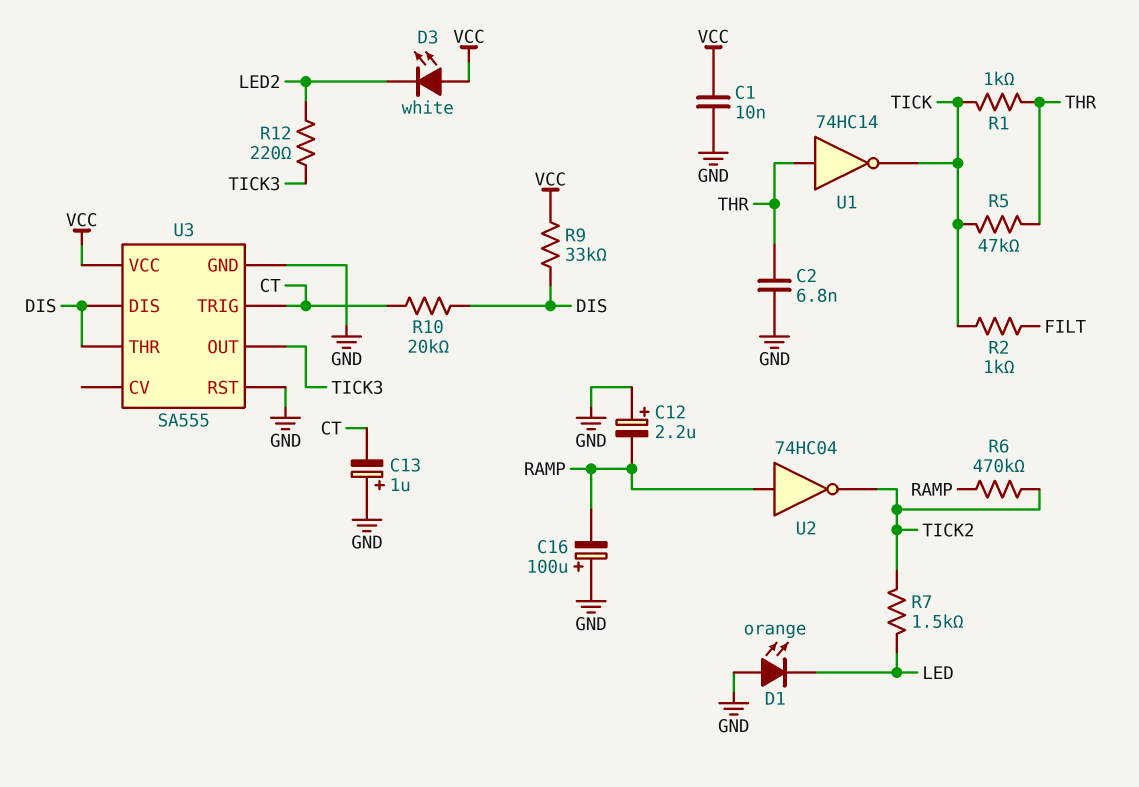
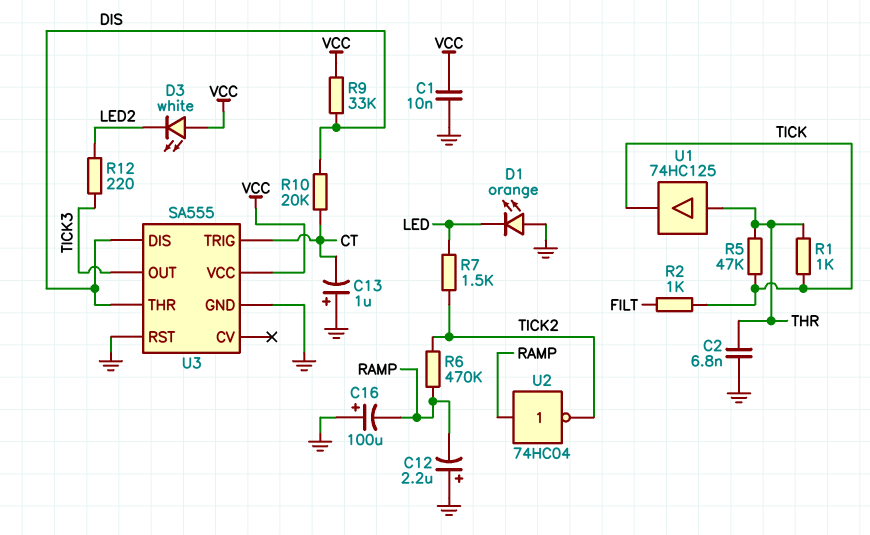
U1: NOT 74HC14 (in THR, out TICK) -> buffer 74HC125 (in THR, out TICK)

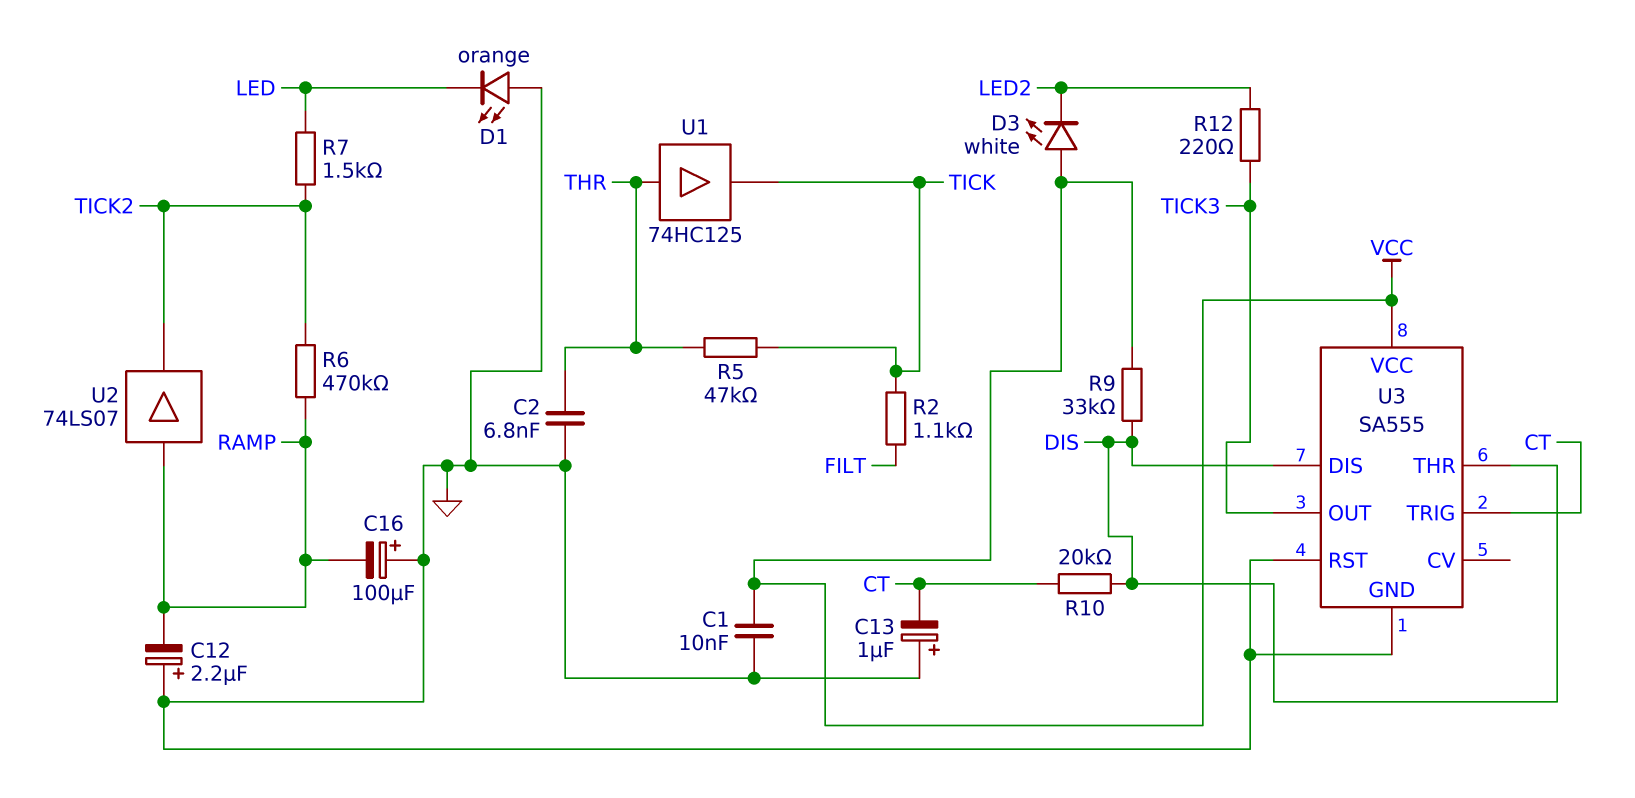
R1: 1k (THR, TICK) -> none
R2: 1k (FILT, TICK) -> 1.1k (FILT, TICK)
U2: NOT 74HC04 (in RAMP, out TICK2) -> buffer 74LS07 (in RAMP, out TICK2)

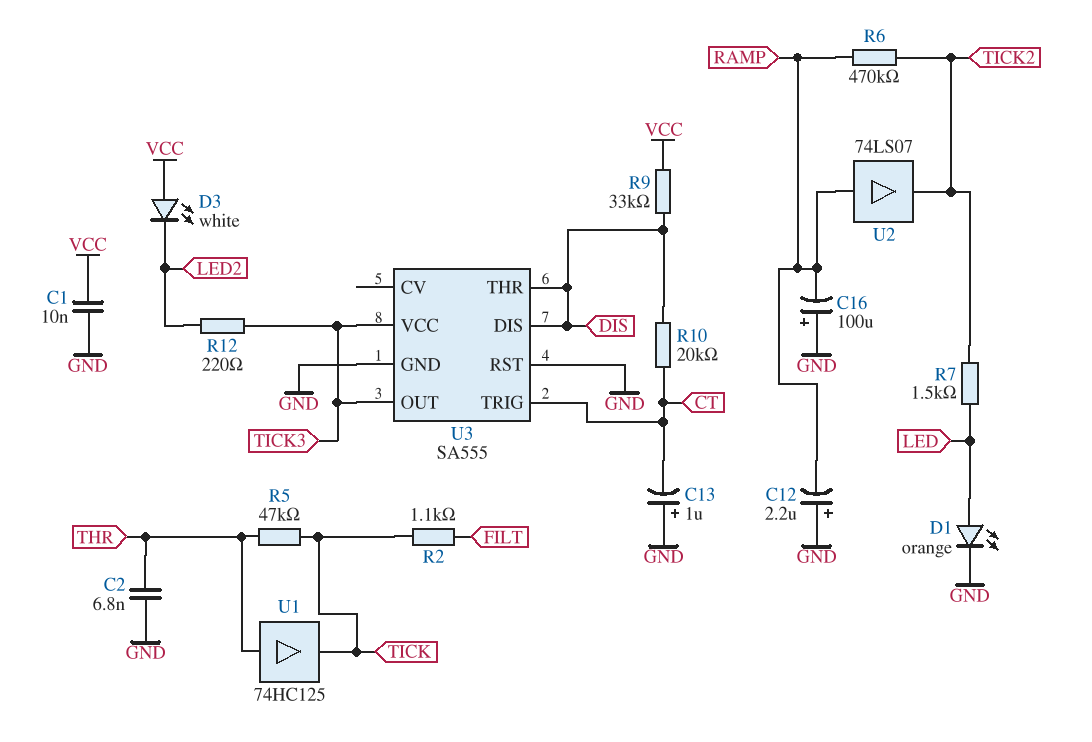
D1: LED orange (A GND, K LED) -> LED orange (A LED, K GND)
U3 pin VCC: VCC -> TICK3

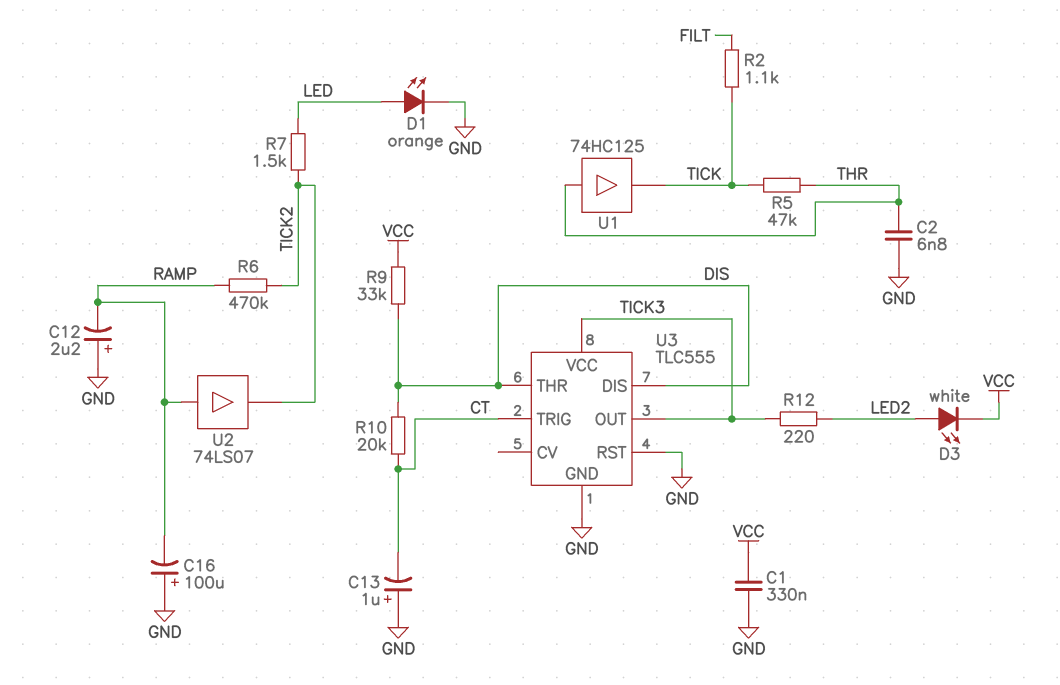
C1: 10nF (GND, VCC) -> 330nF (GND, VCC)
D3: LED white (A VCC, K LED2) -> LED white (A LED2, K VCC)
U3: SA555 -> TLC555

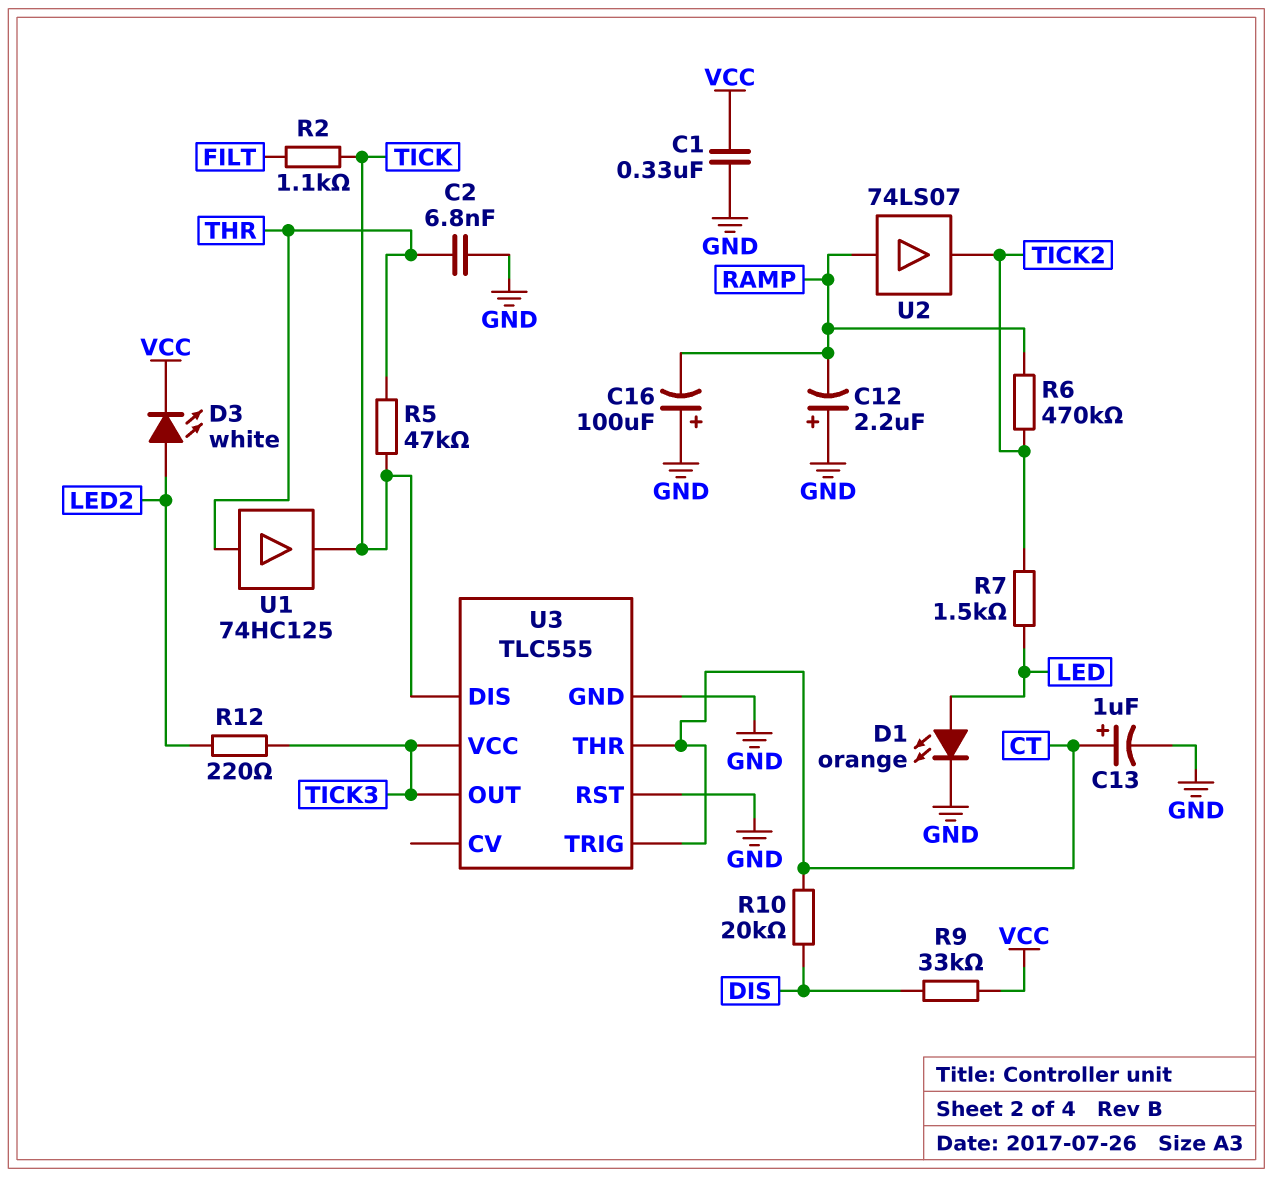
C13: 1uF (plus GND, minus CT) -> 1uF (plus CT, minus GND)
U3 pin DIS: DIS -> TICK
U3 pin THR: DIS -> CT

